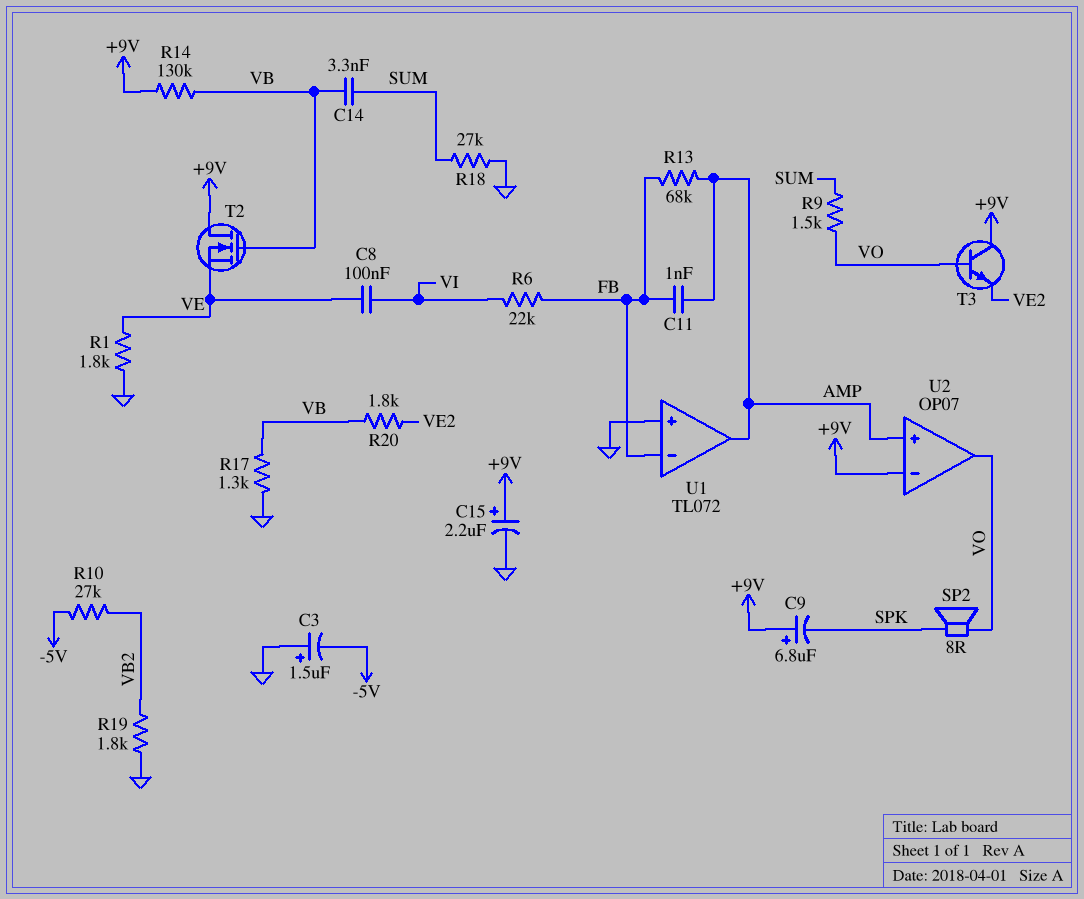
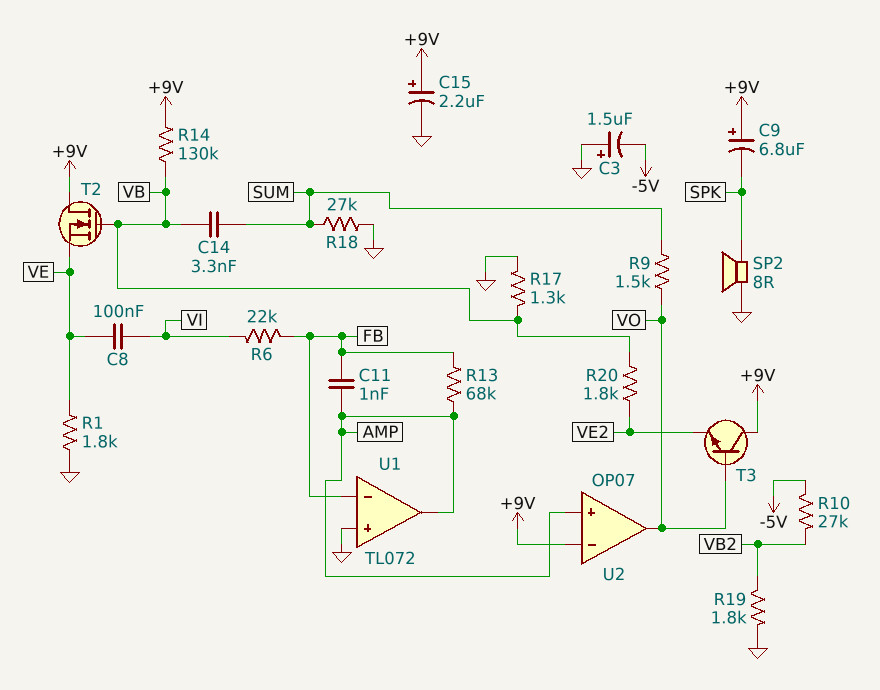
SP2: speaker 8R (SPK, VO) -> speaker 8R (GND, SPK)

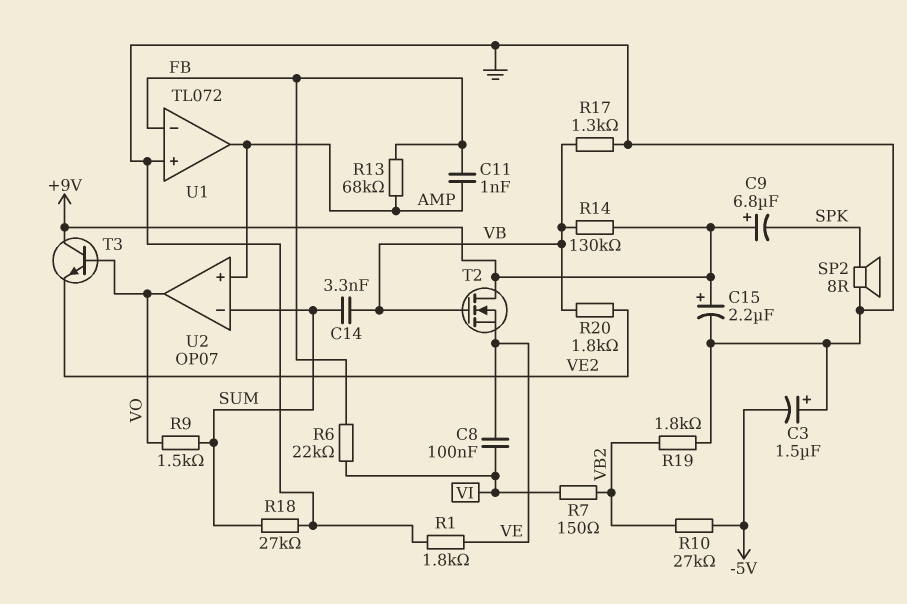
R7: none -> 150 (VB2, VI)
U2 pin in-: +9V -> SUM

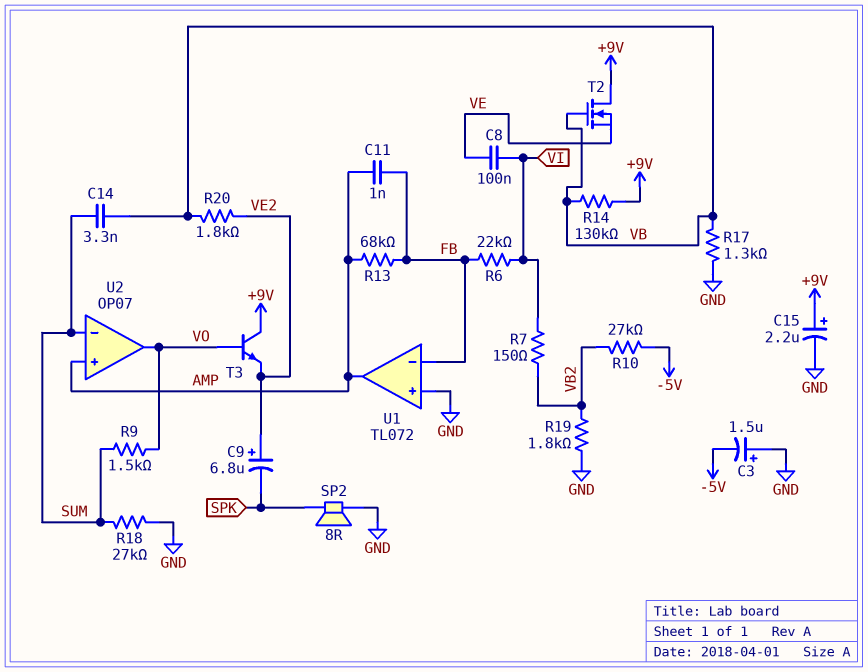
C9: 6.8uF (plus +9V, minus SPK) -> 6.8uF (plus VE2, minus SPK)
R1: 1.8k (GND, VE) -> none

